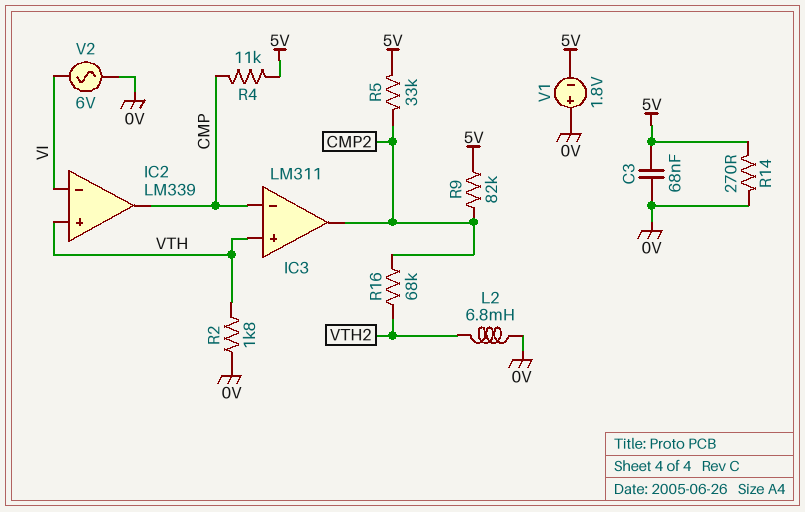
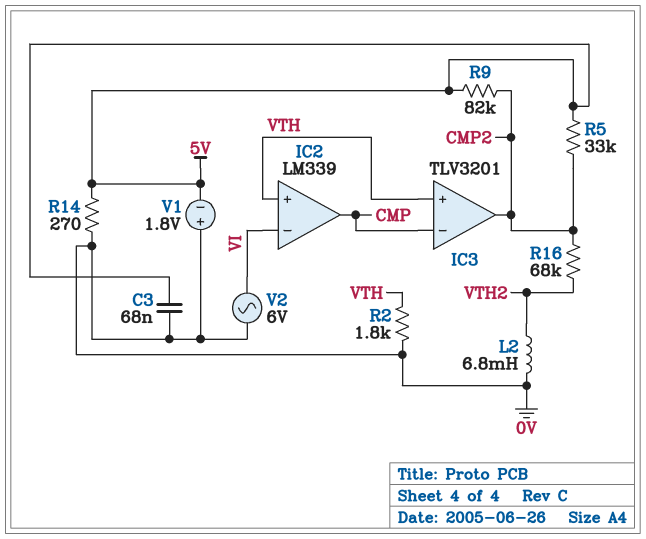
IC3: LM311 -> TLV3201
R4: 11k (5V, CMP) -> none

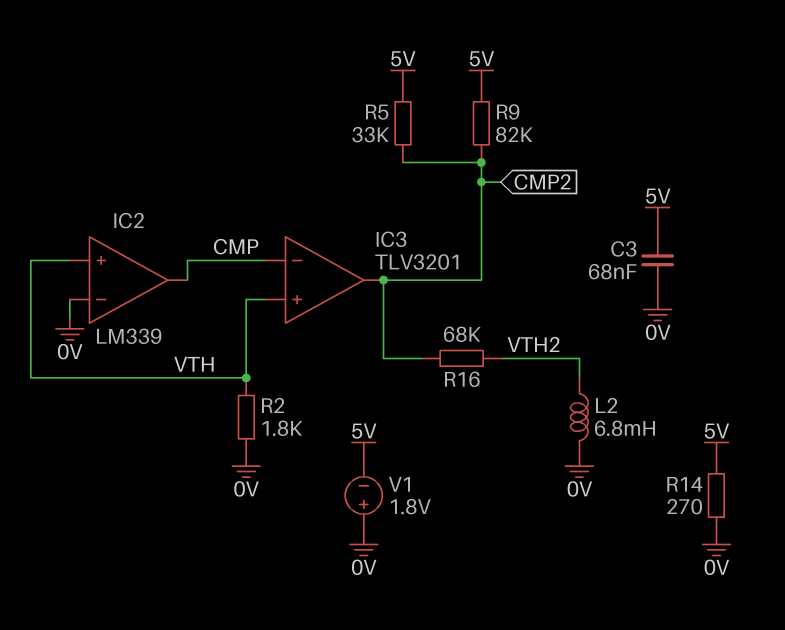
IC2 pin in-: VI -> 0V
V2: AC 6V (0V, VI) -> none

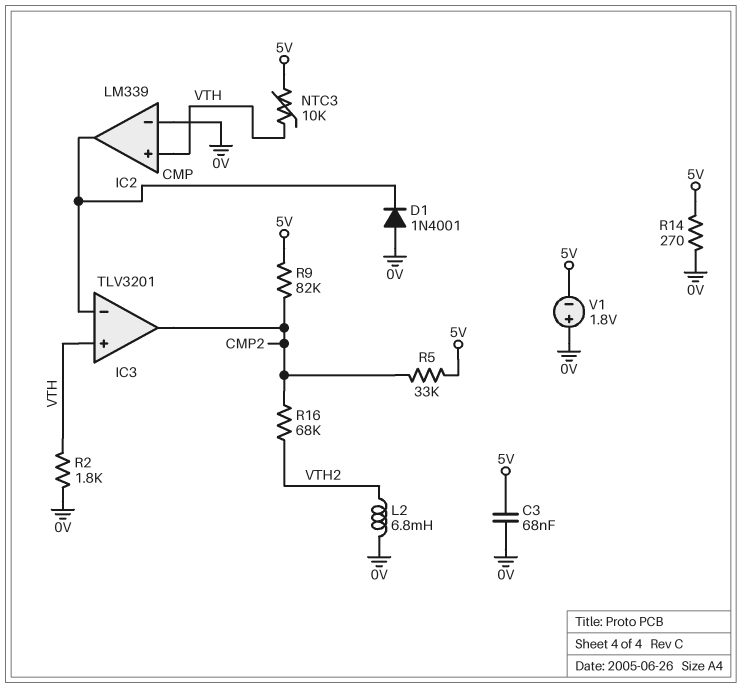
D1: none -> diode 1N4001 (A 0V, K CMP)
NTC3: none -> 10k (5V, VTH)

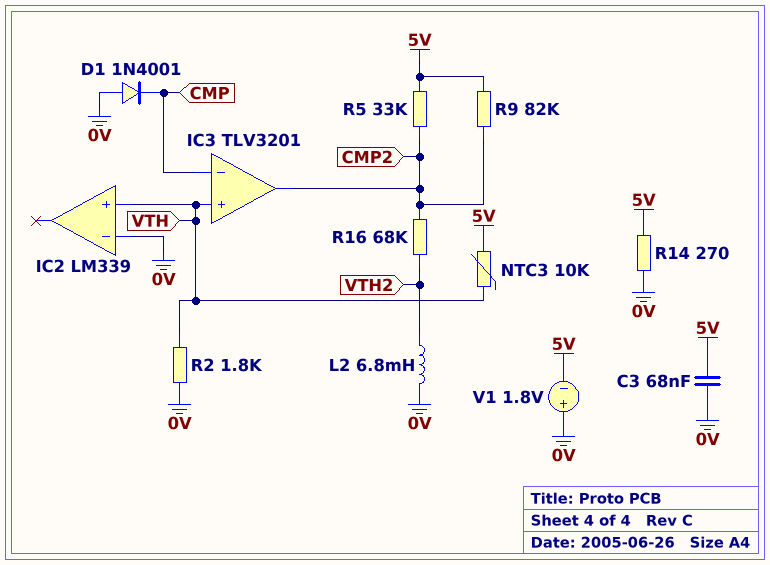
IC2 pin out: CMP -> none

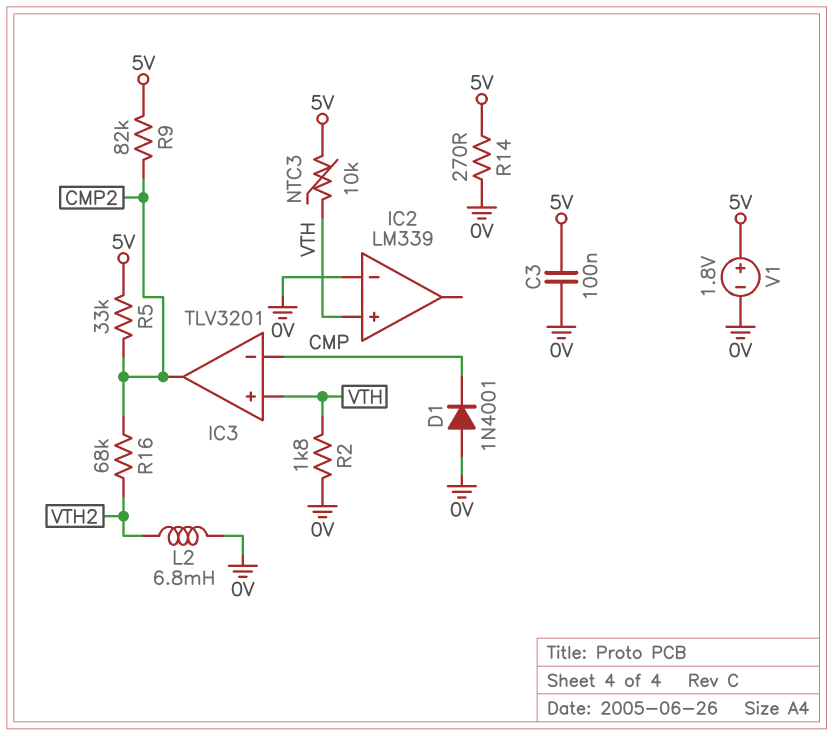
C3: 68nF (0V, 5V) -> 100nF (0V, 5V)
V1: 1.8V (plus 0V, minus 5V) -> 1.8V (plus 5V, minus 0V)

